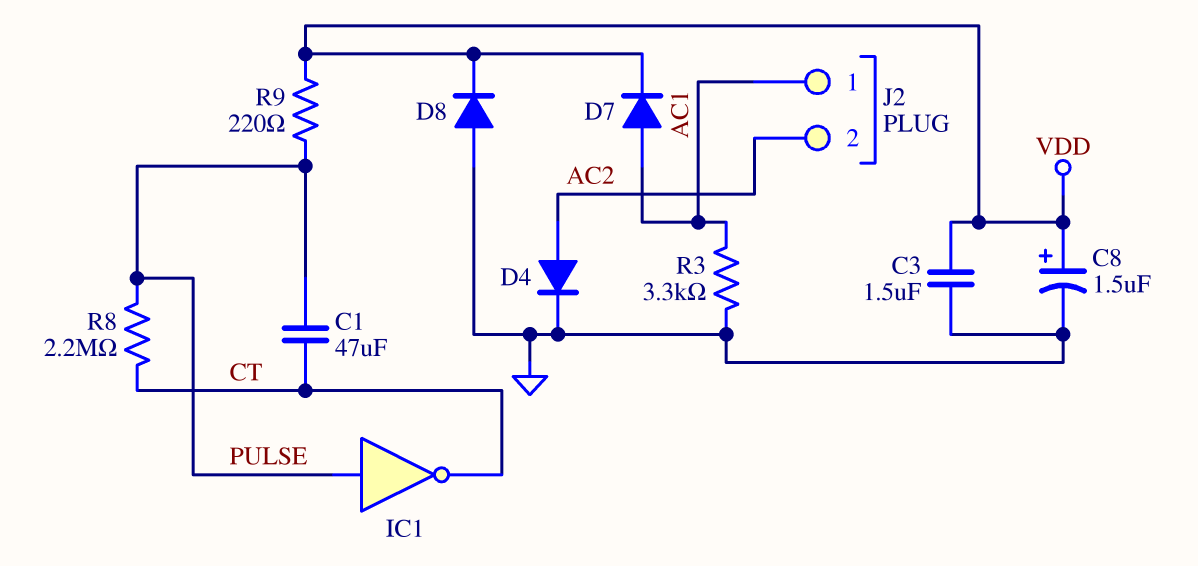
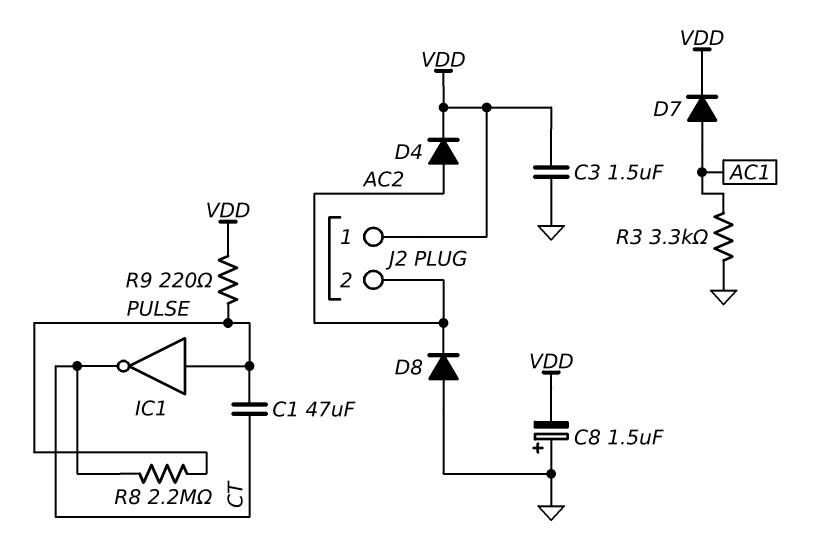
C8: 1.5uF (plus VDD, minus GND) -> 1.5uF (plus GND, minus VDD)
D4: diode (A AC2, K GND) -> diode (A AC2, K VDD)
D8: diode (A GND, K VDD) -> diode (A GND, K AC2)
J2 pin 1: AC1 -> VDD

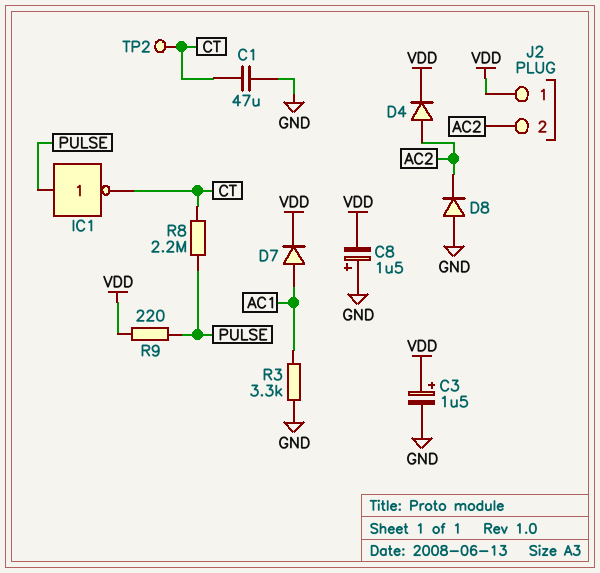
C1: 47uF (CT, PULSE) -> 47uF (CT, GND)
C3: 1.5uF (GND, VDD) -> 1.5uF (plus VDD, minus GND)
TP2: none -> test point (CT)

